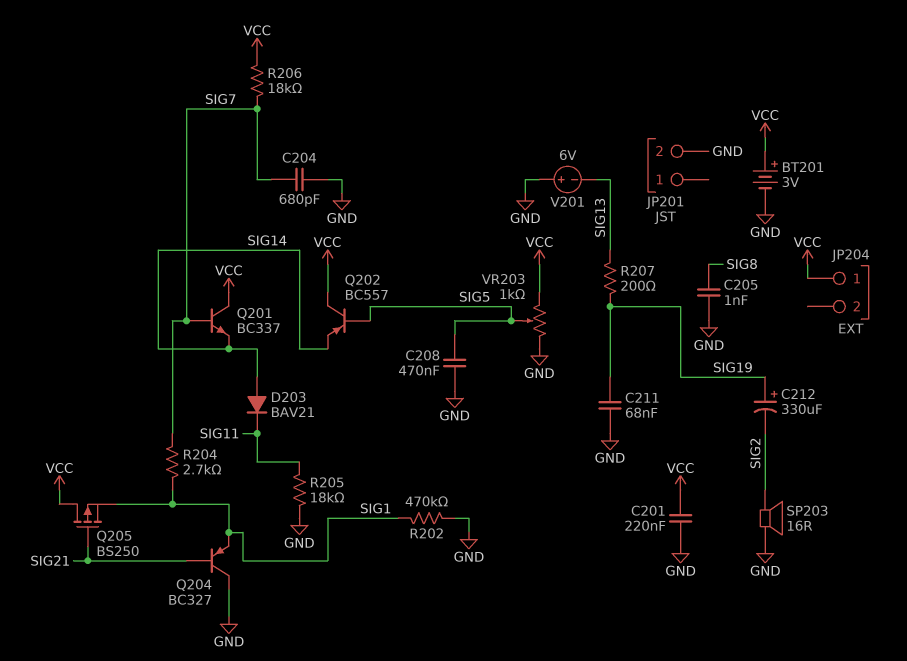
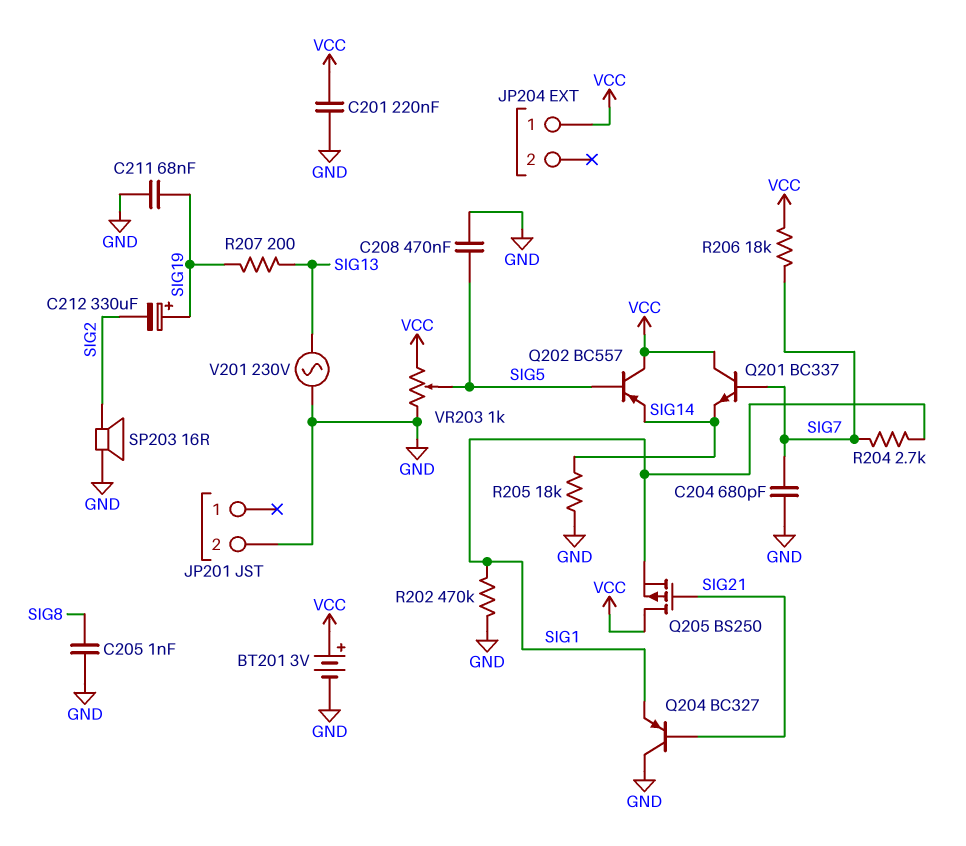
D203: diode BAV21 (A SIG14, K SIG11) -> none
R205: 18k (GND, SIG11) -> 18k (GND, SIG14)
V201: 6V (plus GND, minus SIG13) -> AC 230V (GND, SIG13)

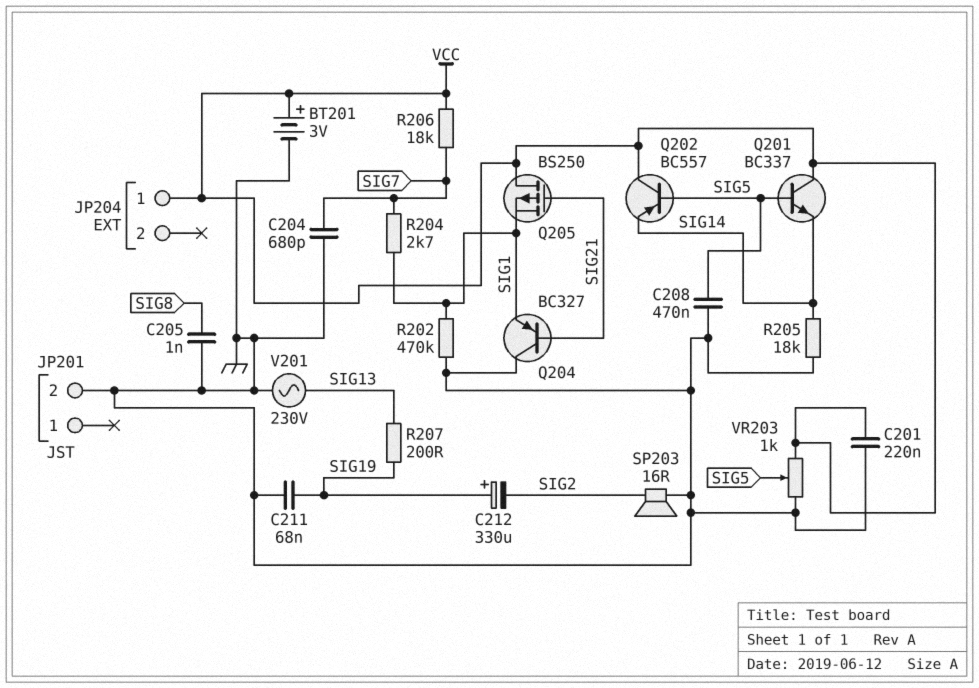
Q201: NPN BC337 (B SIG7, C VCC, E SIG14) -> NPN BC337 (B SIG5, C VCC, E SIG14)

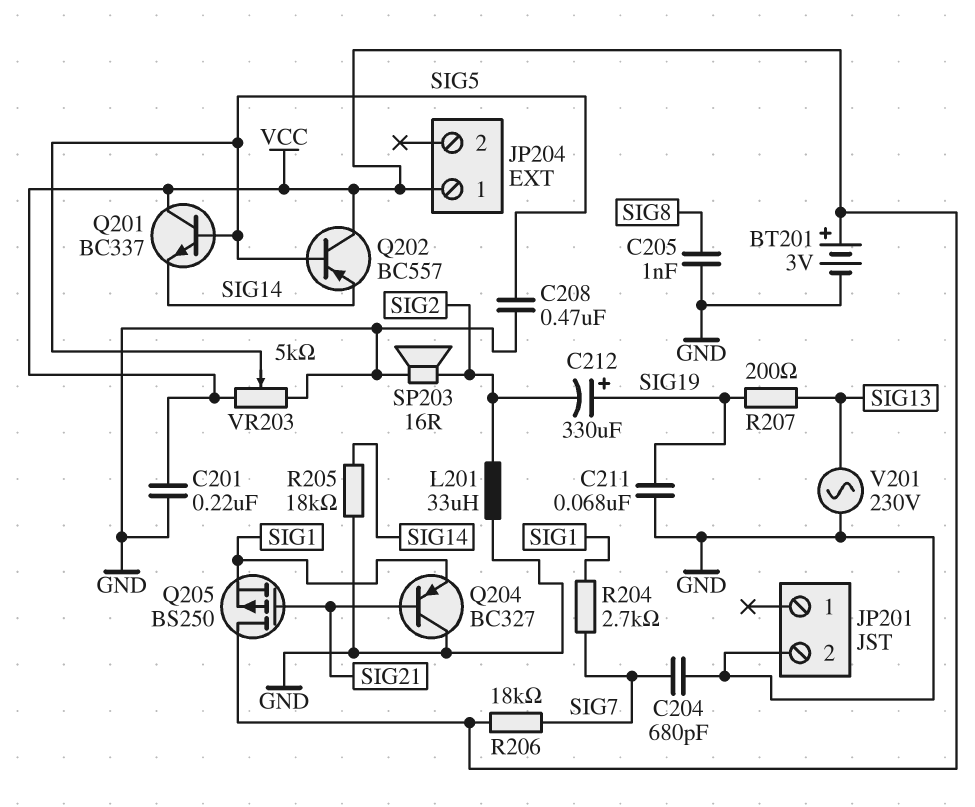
L201: none -> 33uH (GND, SIG2)
R202: 470k (GND, SIG1) -> none
VR203: 1k (GND, VCC, wiper SIG5) -> 5k (GND, VCC, wiper SIG5)

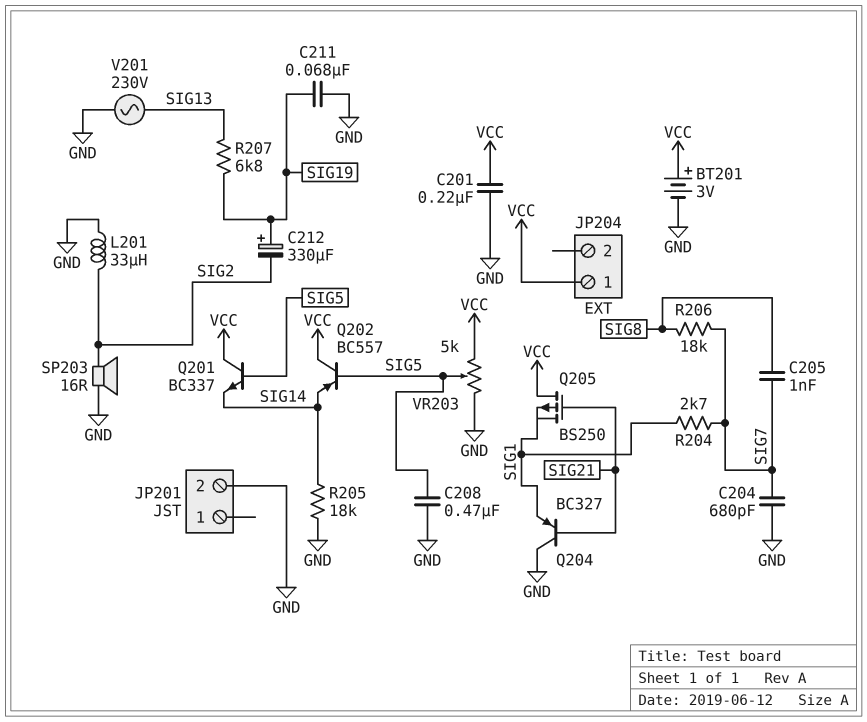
C205: 1nF (GND, SIG8) -> 1nF (SIG7, SIG8)
R206: 18k (SIG7, VCC) -> 18k (SIG7, SIG8)
R207: 200 (SIG13, SIG19) -> 6.8k (SIG13, SIG19)

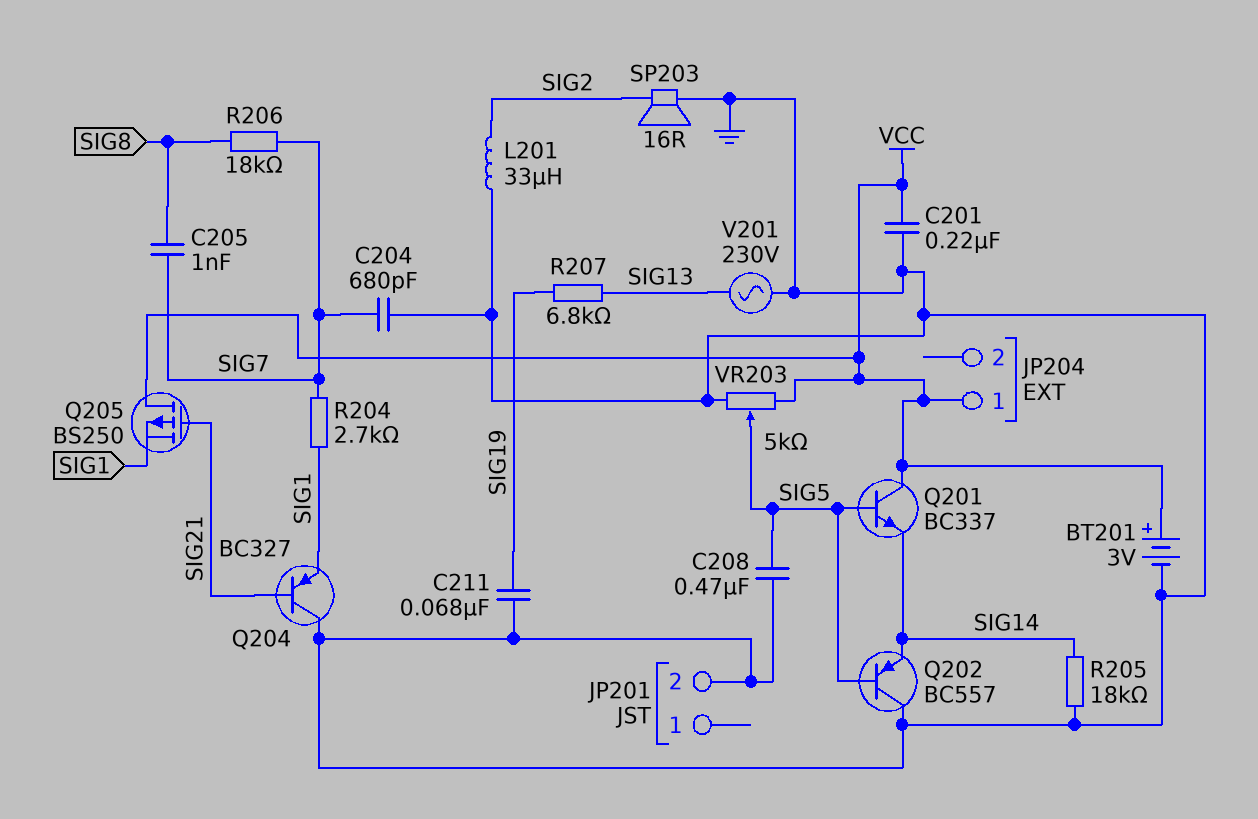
C212: 330uF (plus SIG19, minus SIG2) -> none
Q202: PNP BC557 (B SIG5, C VCC, E SIG14) -> PNP BC557 (B SIG5, C GND, E SIG14)

